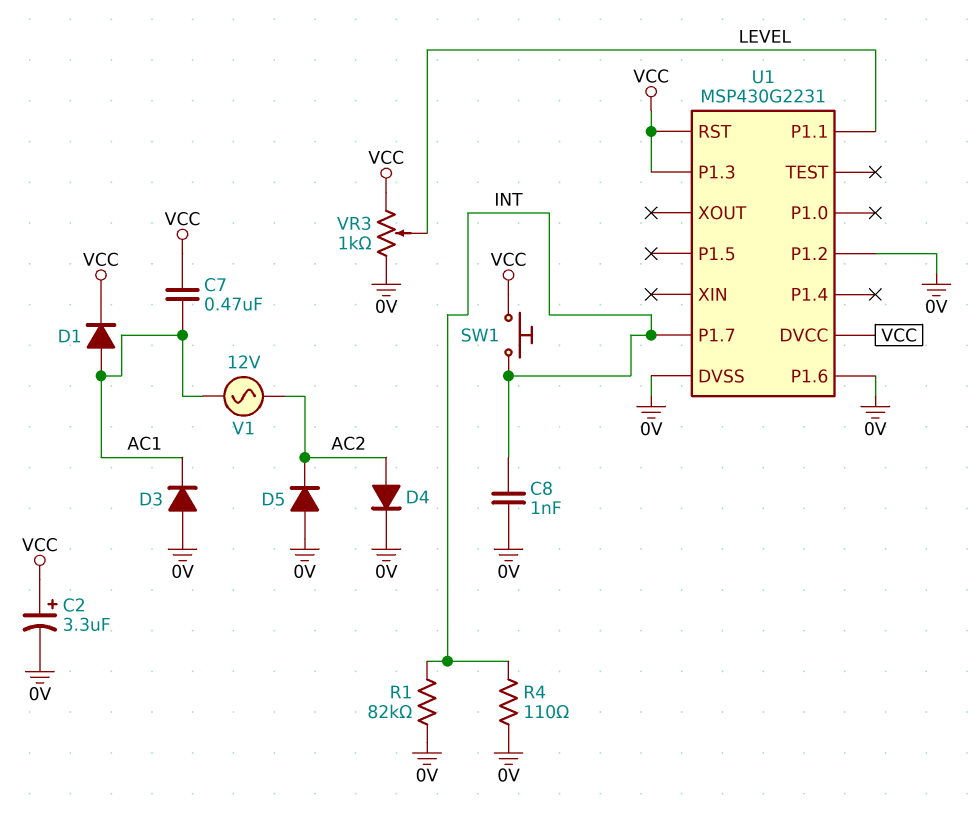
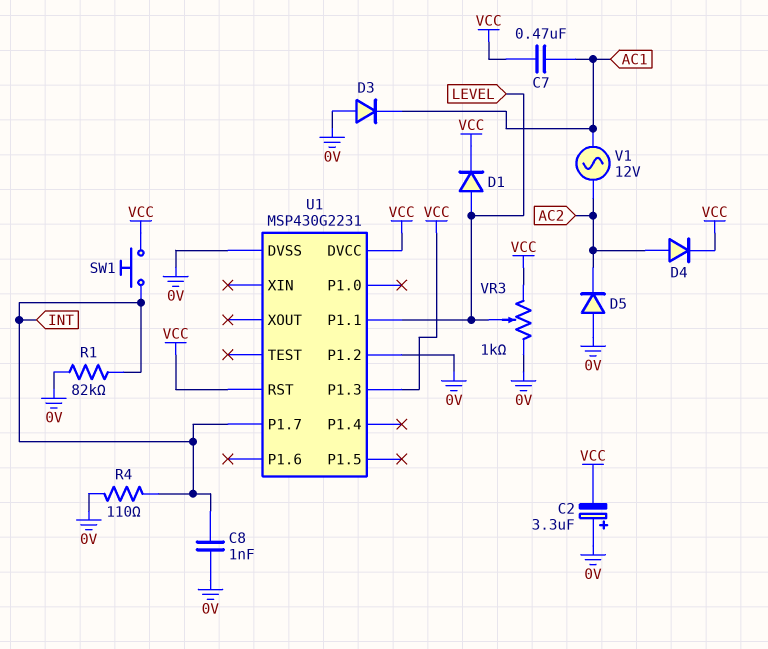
C2: 3.3uF (plus VCC, minus 0V) -> 3.3uF (plus 0V, minus VCC)
D1: diode (A AC1, K VCC) -> diode (A LEVEL, K VCC)
D4: diode (A AC2, K 0V) -> diode (A AC2, K VCC)
U1 pin P1.6: 0V -> none

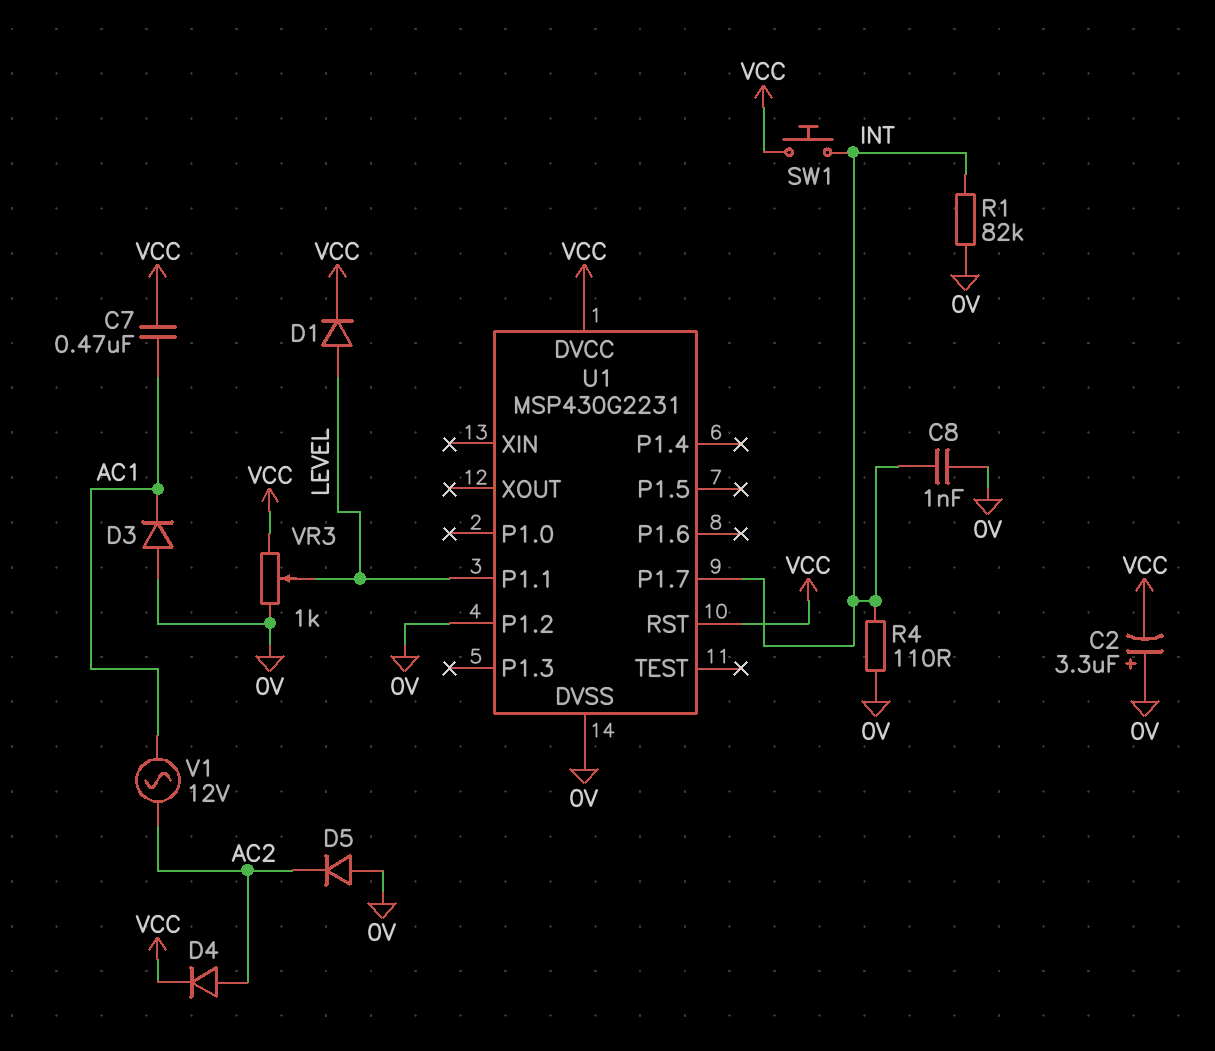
U1 pin P1.3: VCC -> none

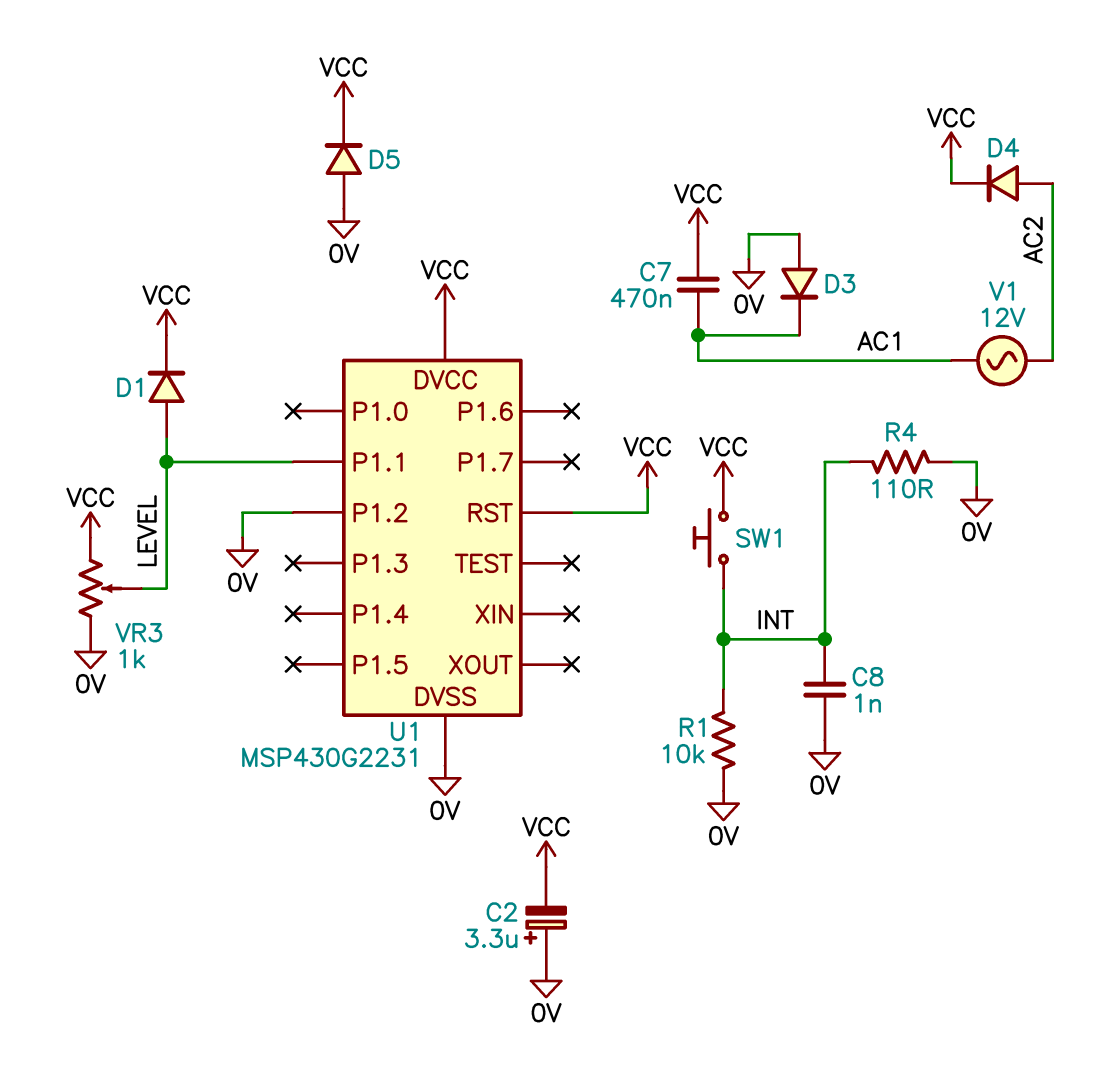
D5: diode (A 0V, K AC2) -> diode (A 0V, K VCC)
R1: 82k (0V, INT) -> 10k (0V, INT)
U1 pin P1.7: INT -> none

